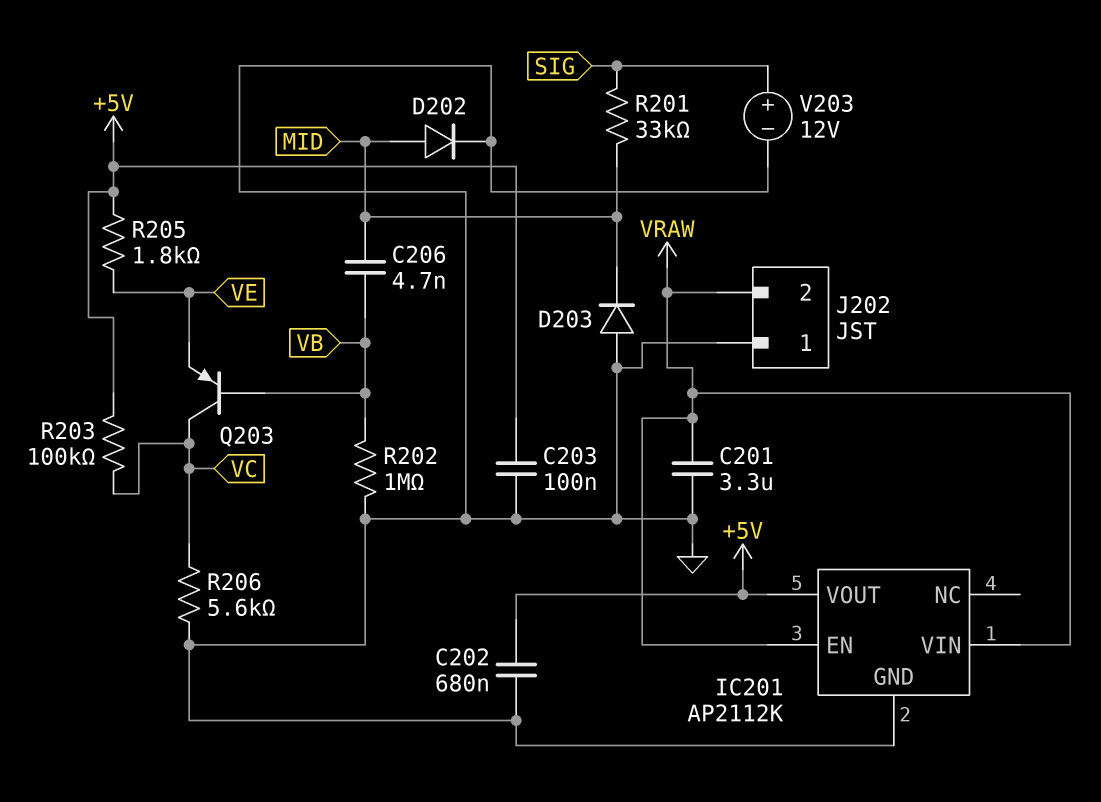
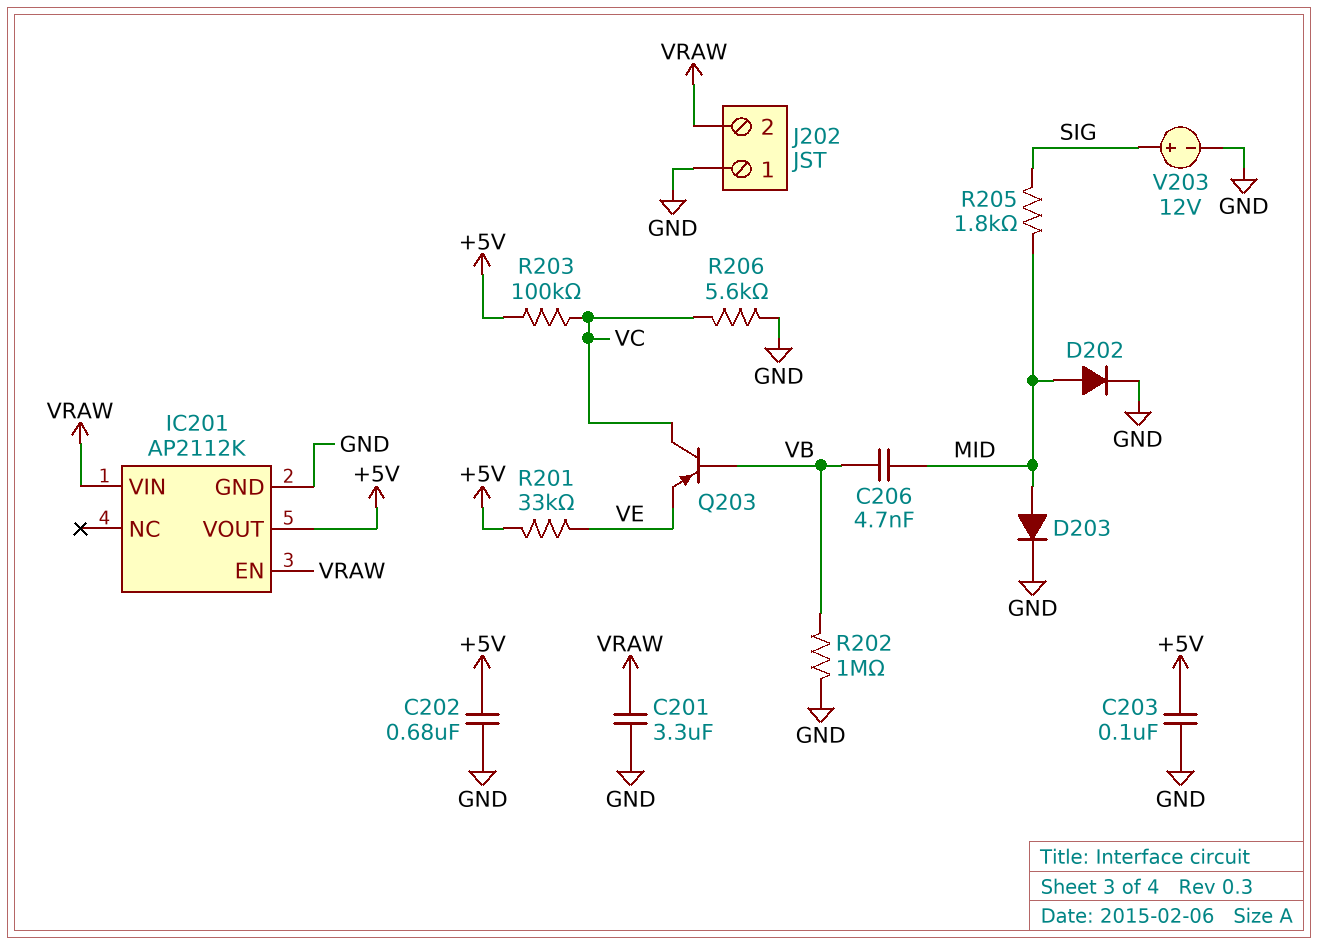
D203: diode (A GND, K MID) -> diode (A MID, K GND)
R201: 33k (MID, SIG) -> 33k (+5V, VE)
R205: 1.8k (+5V, VE) -> 1.8k (MID, SIG)

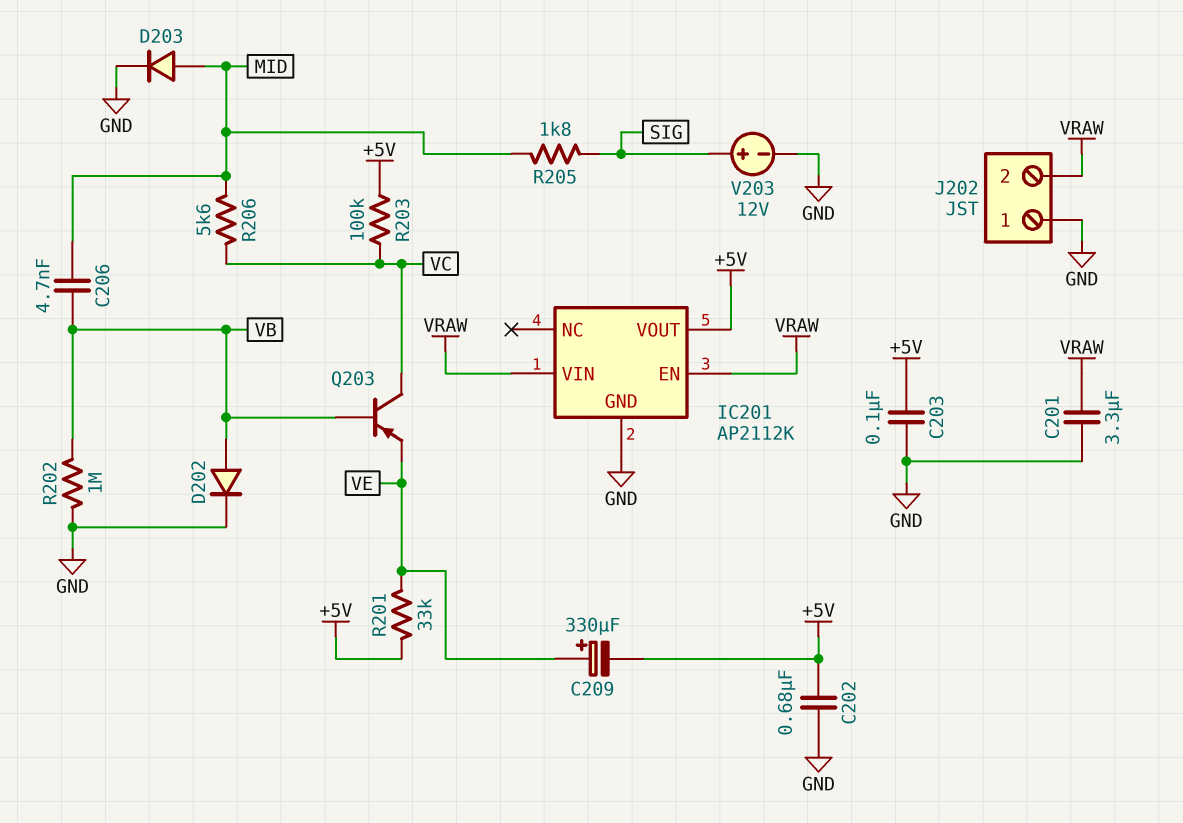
C209: none -> 330uF (plus VE, minus +5V)
D202: diode (A MID, K GND) -> diode (A VB, K GND)
R206: 5.6k (GND, VC) -> 5.6k (MID, VC)

